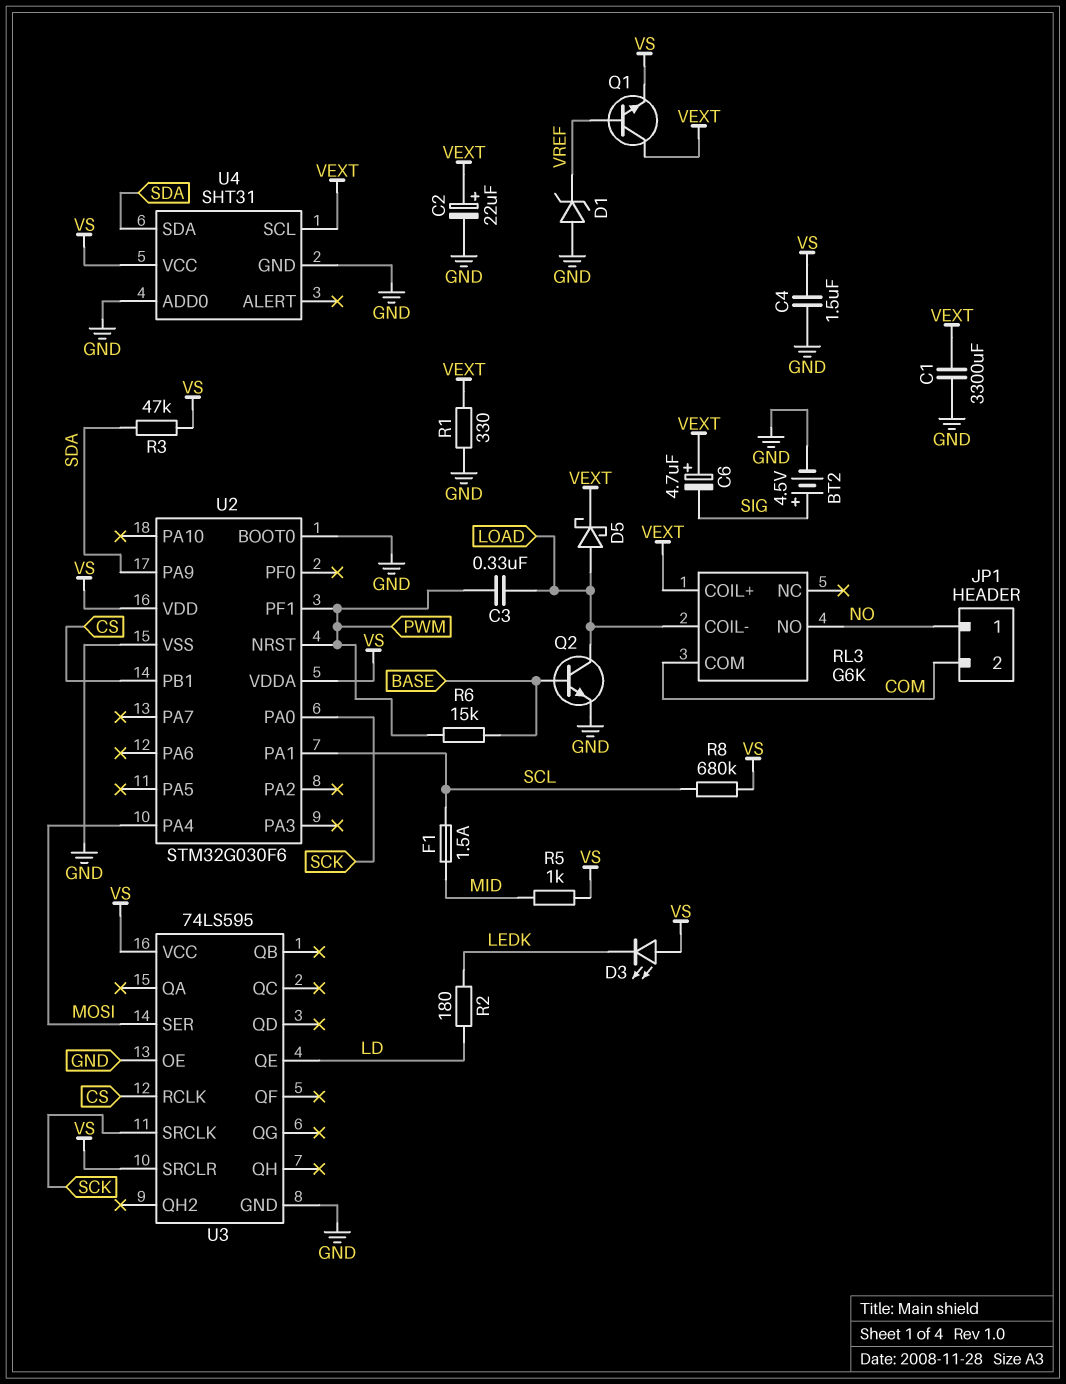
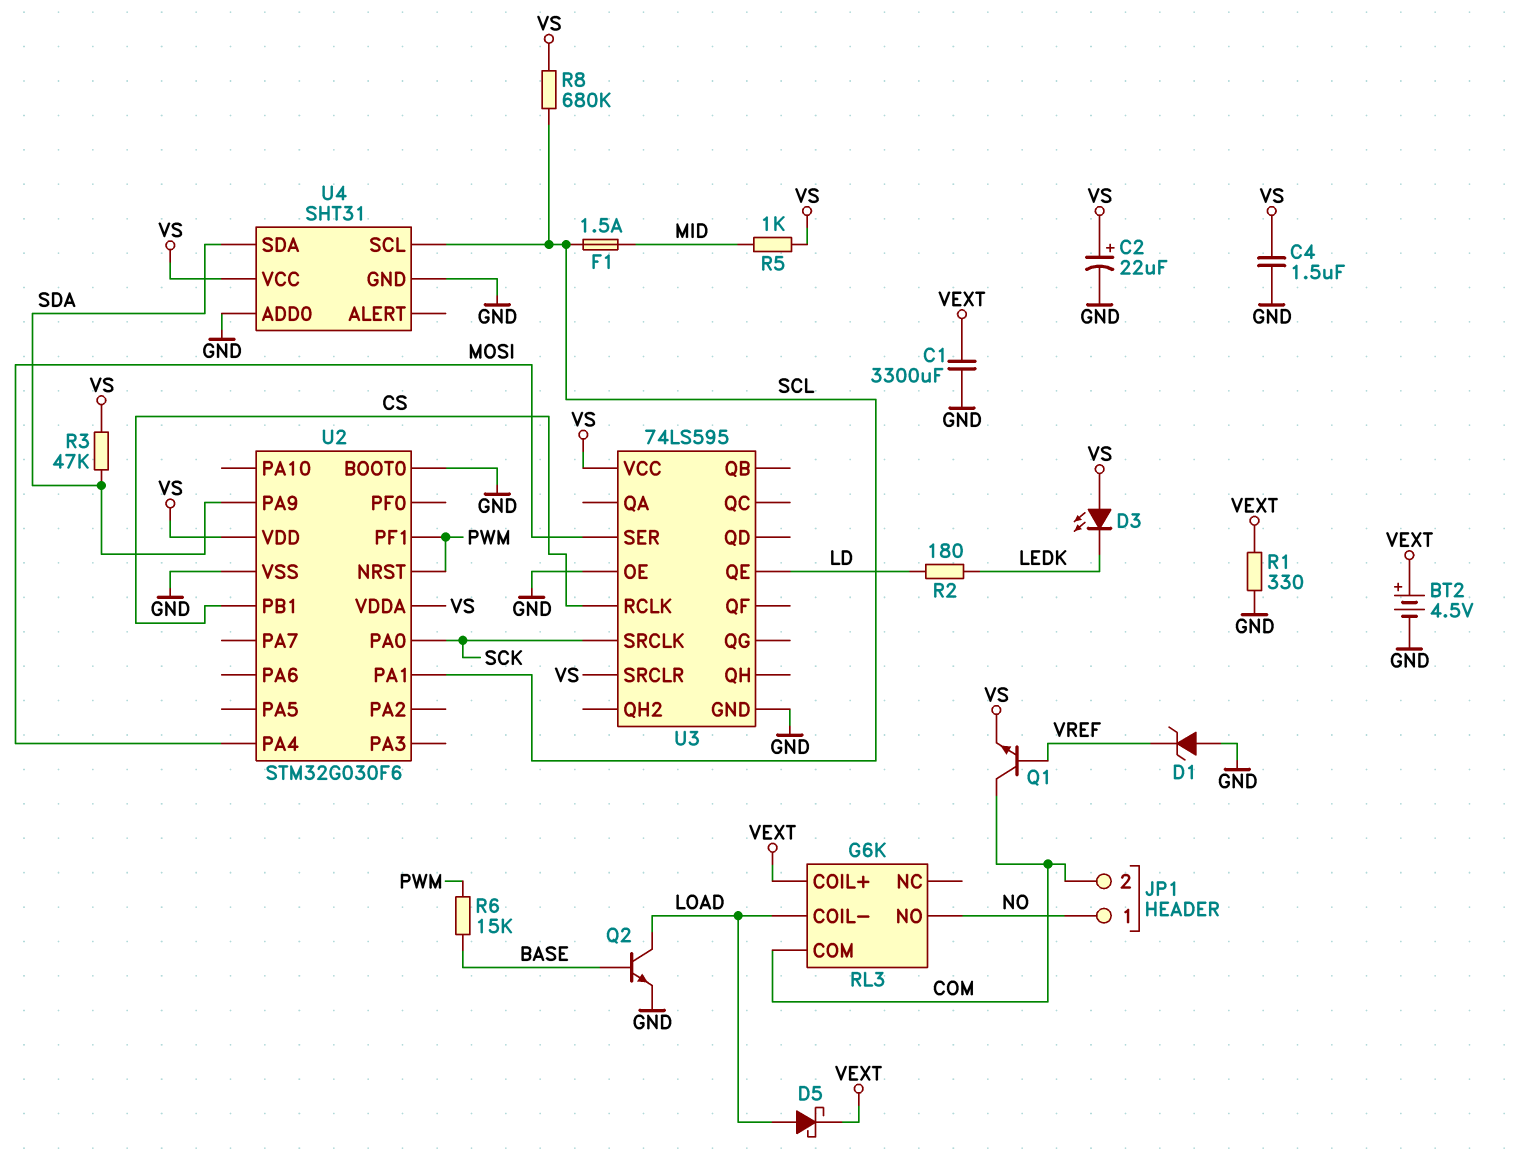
BT2: 4.5V (plus SIG, minus GND) -> 4.5V (plus VEXT, minus GND)
C2: 22uF (plus VEXT, minus GND) -> 22uF (plus VS, minus GND)
C3: 330nF (LOAD, PWM) -> none
C6: 4.7uF (plus VEXT, minus SIG) -> none
Q1: NPN (B VREF, C VEXT, E VS) -> NPN (B VREF, C COM, E VS)
U4 pin SCL: VEXT -> SCL

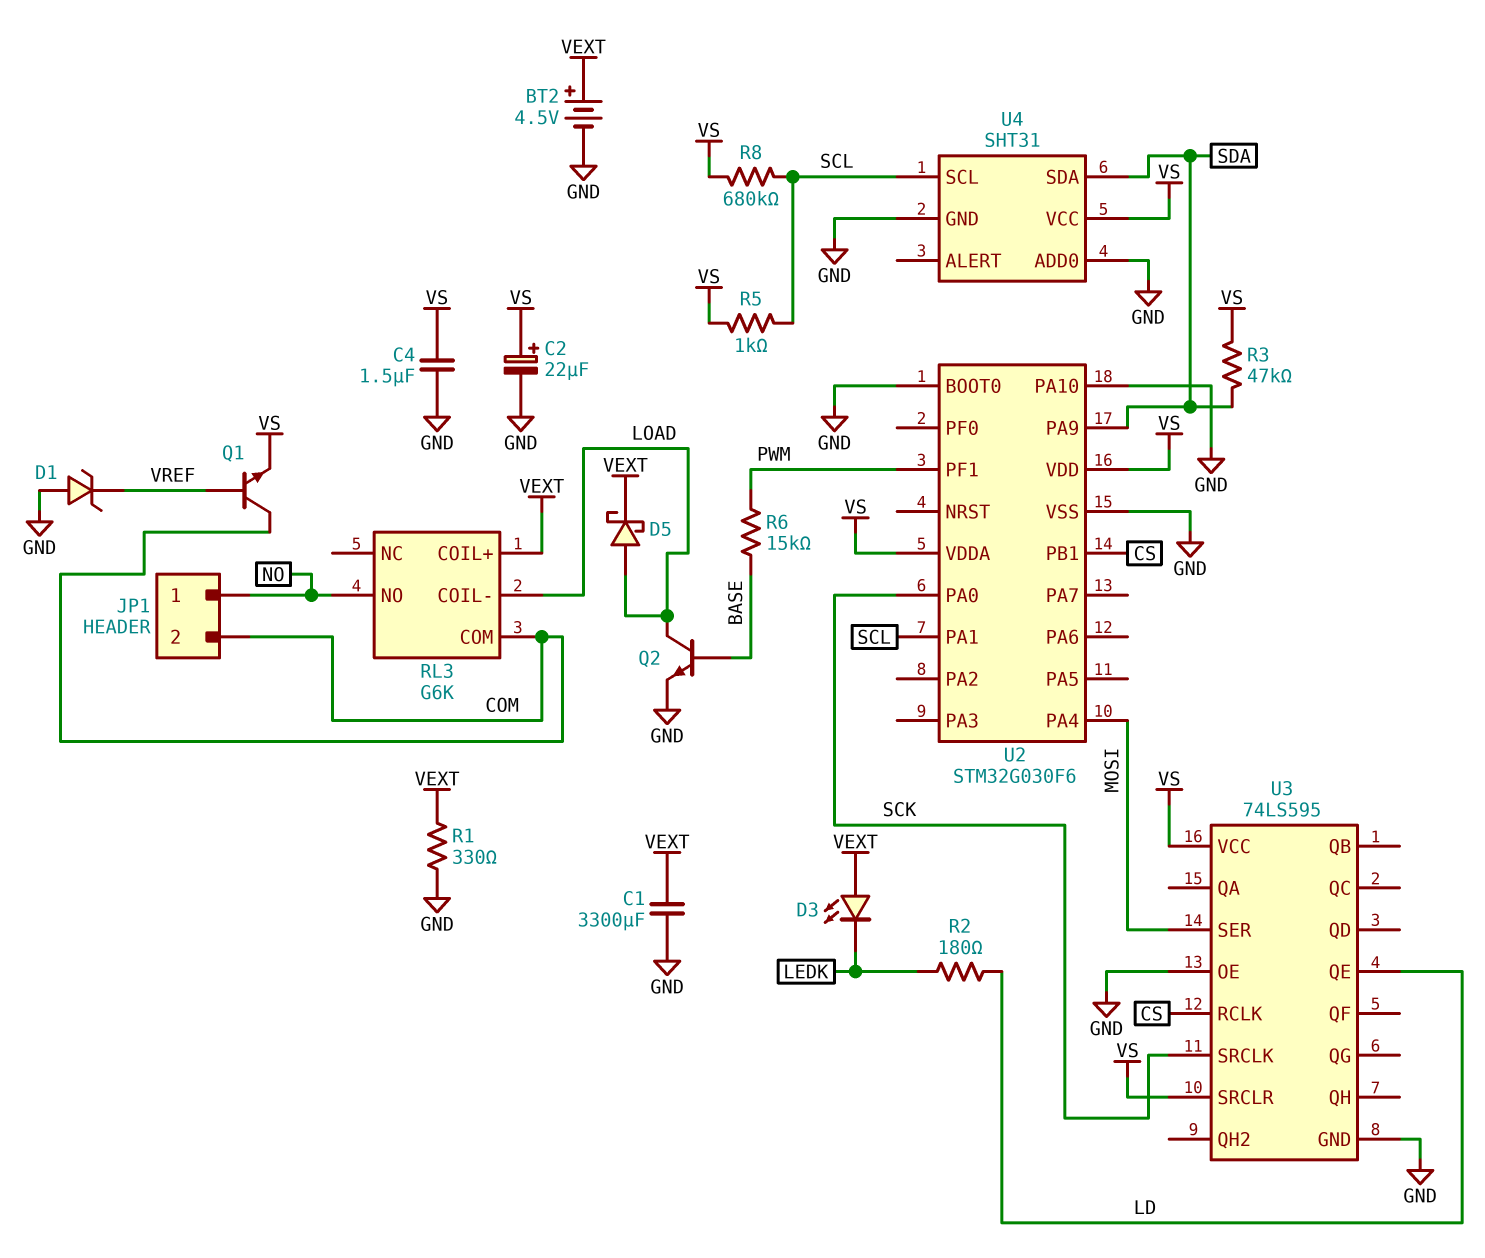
D3: LED (A VS, K LEDK) -> LED (A VEXT, K LEDK)
F1: 1.5A (MID, SCL) -> none
R5: 1k (MID, VS) -> 1k (SCL, VS)
U2 pin NRST: PWM -> none
U2 pin PA10: none -> GND

